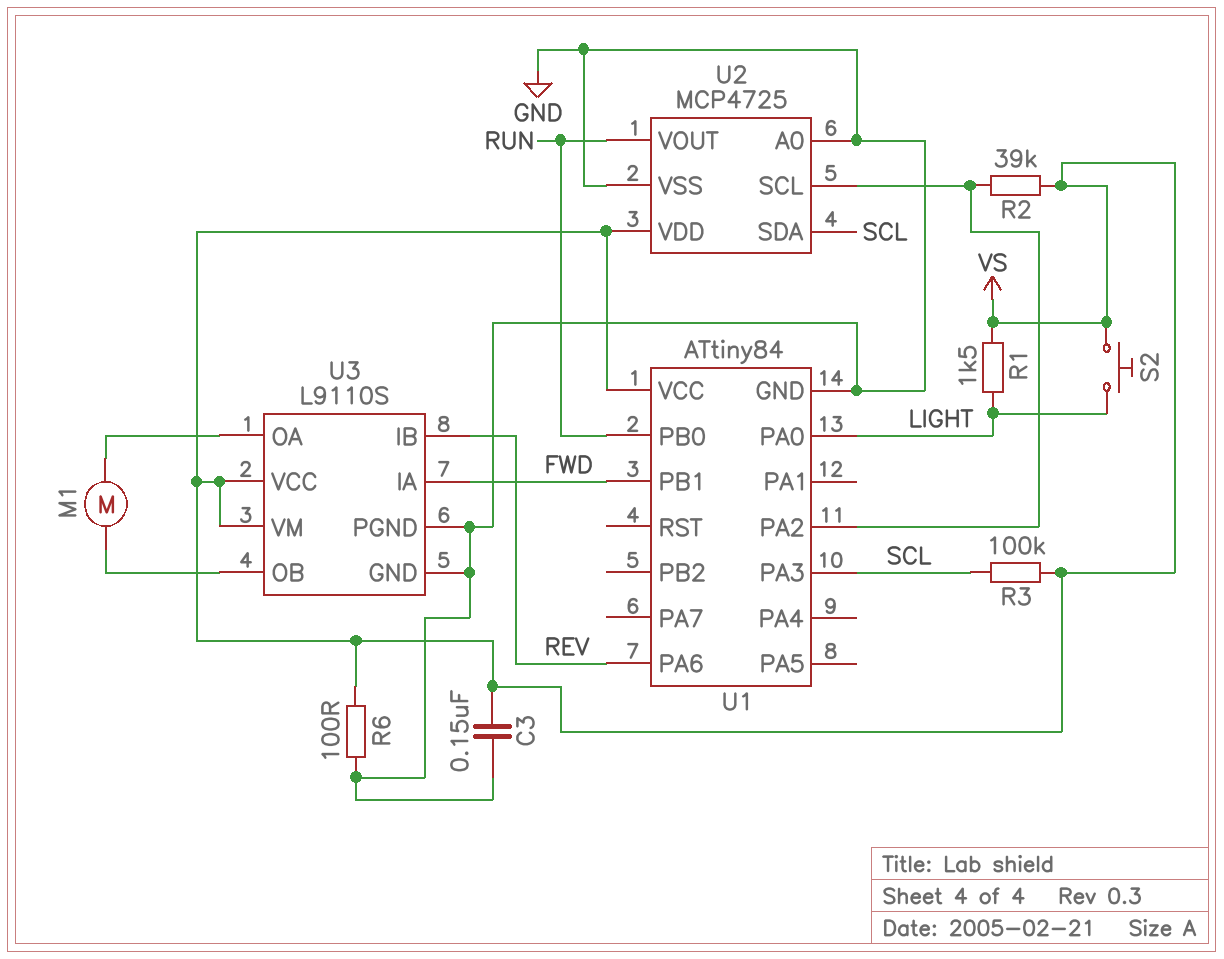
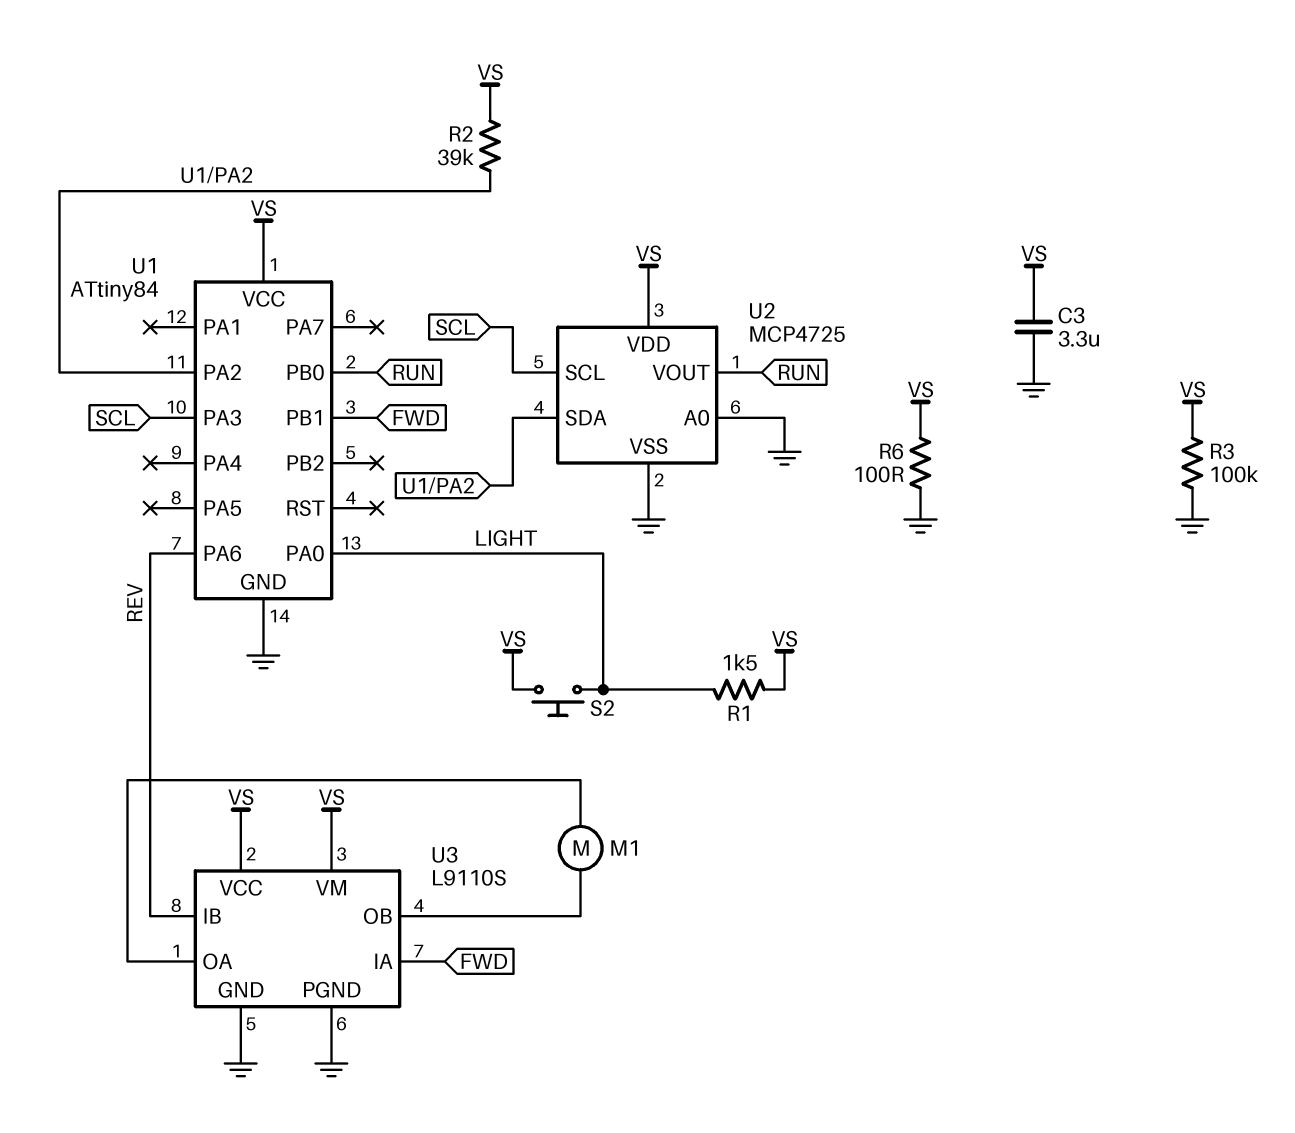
C3: 150nF (GND, VS) -> 3.3uF (GND, VS)
R3: 100k (SCL, VS) -> 100k (GND, VS)
U2 pin SCL: U1/PA2 -> SCL
U2 pin SDA: SCL -> U1/PA2

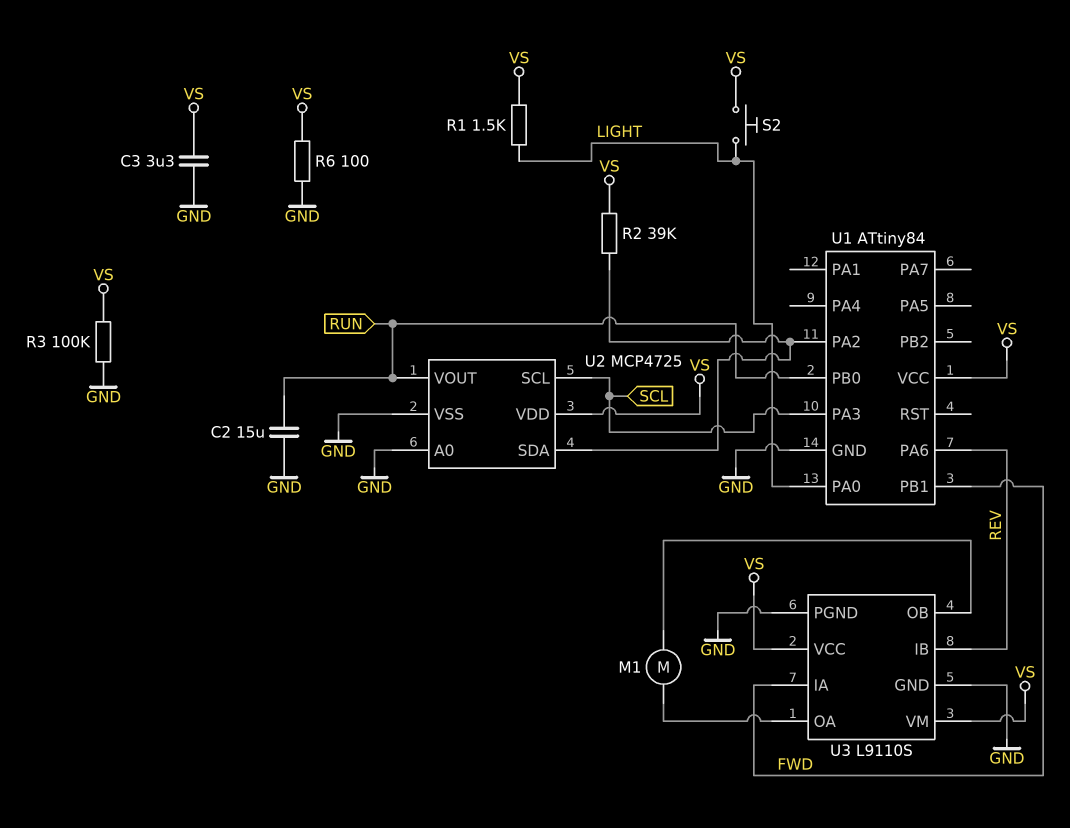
C2: none -> 15uF (GND, RUN)

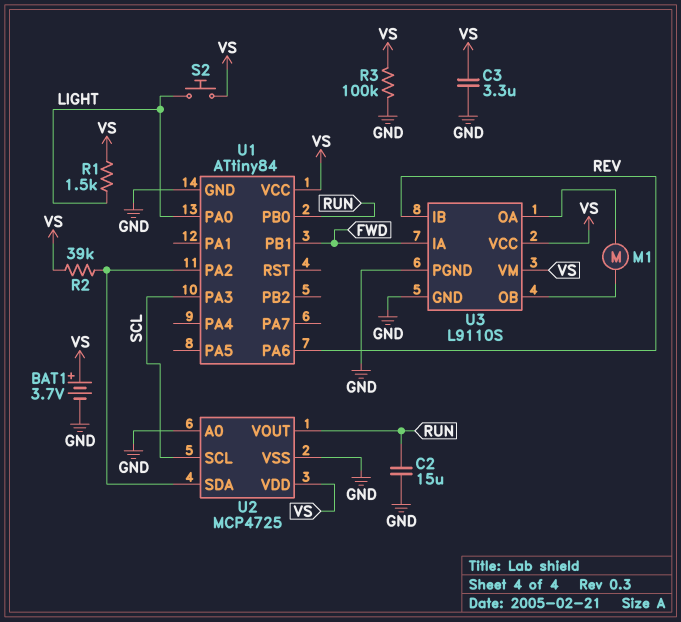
BAT1: none -> 3.7V (plus VS, minus GND)
R6: 100 (GND, VS) -> none

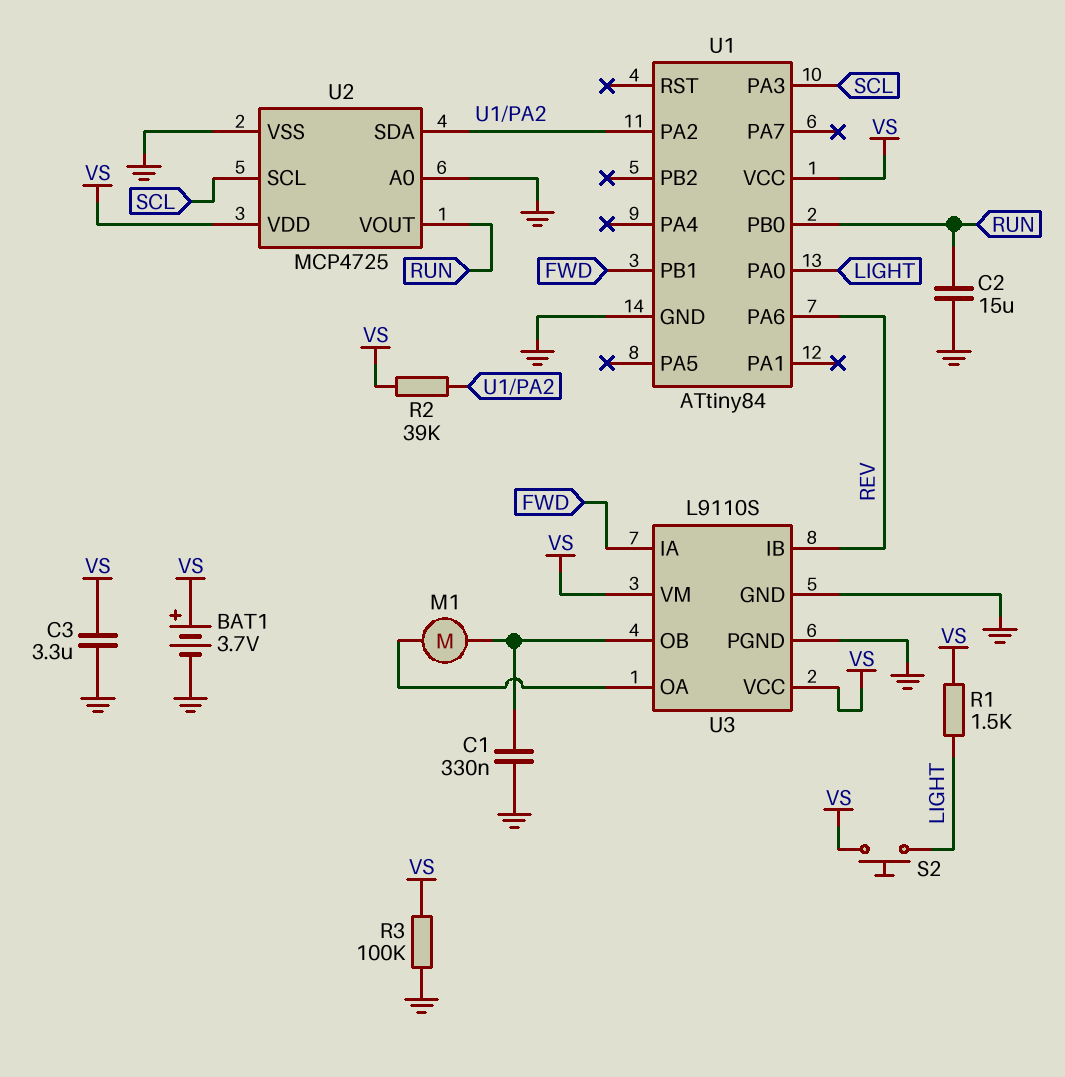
C1: none -> 330nF (GND, U3/OB)

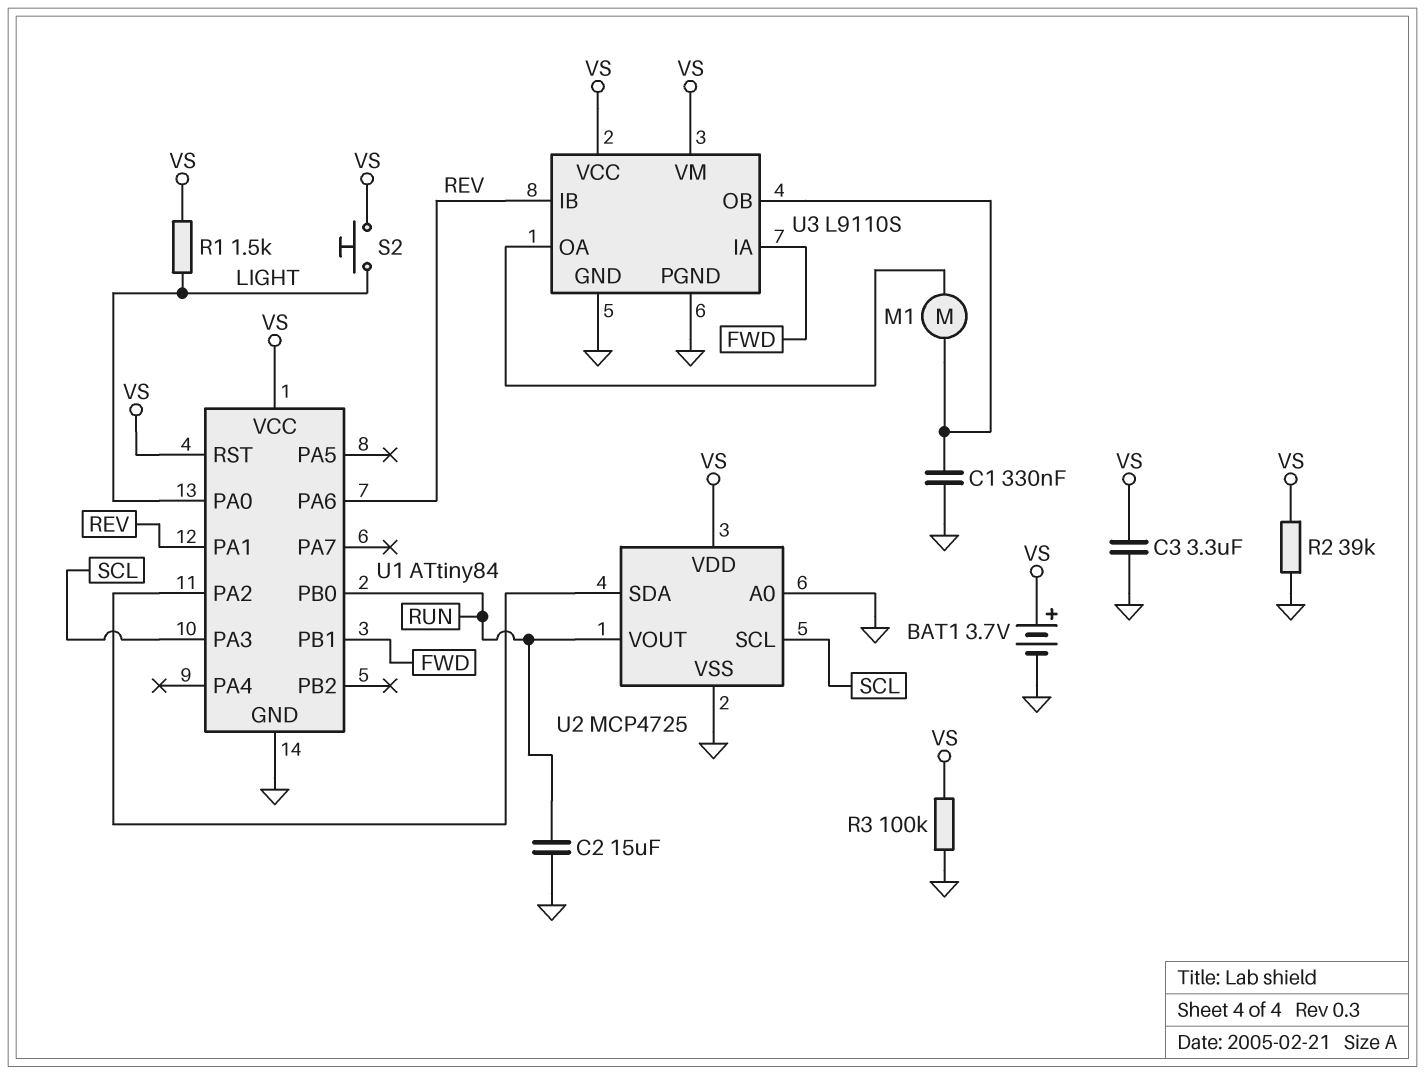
R2: 39k (U1/PA2, VS) -> 39k (GND, VS)
U1 pin PA1: none -> REV
U1 pin RST: none -> VS

